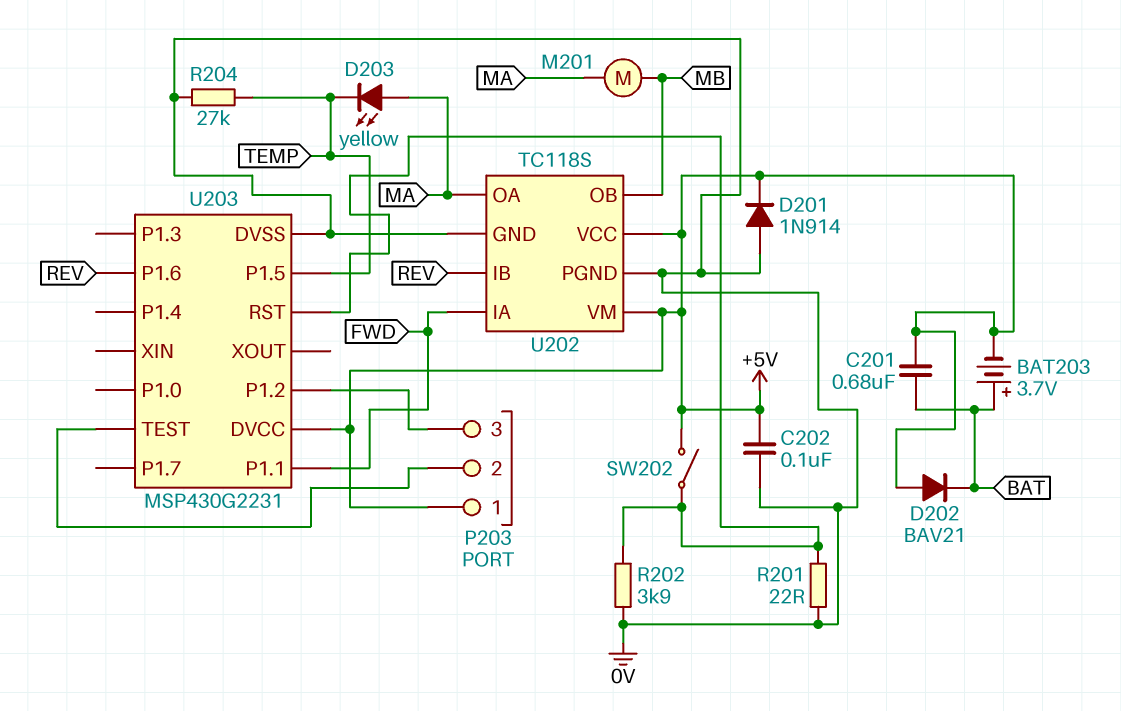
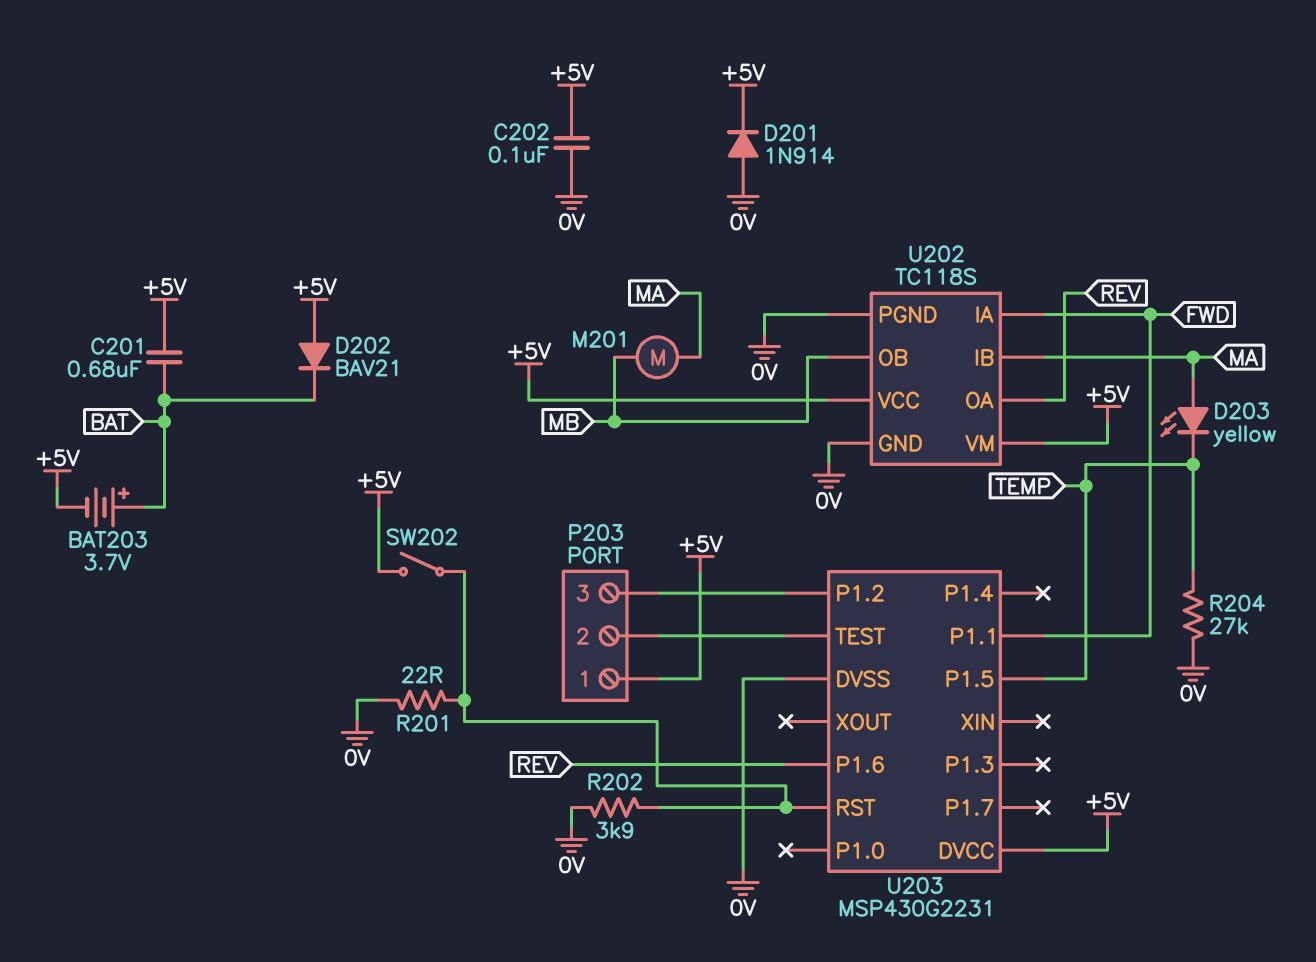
U202 pin IB: REV -> MA
U202 pin OA: MA -> REV

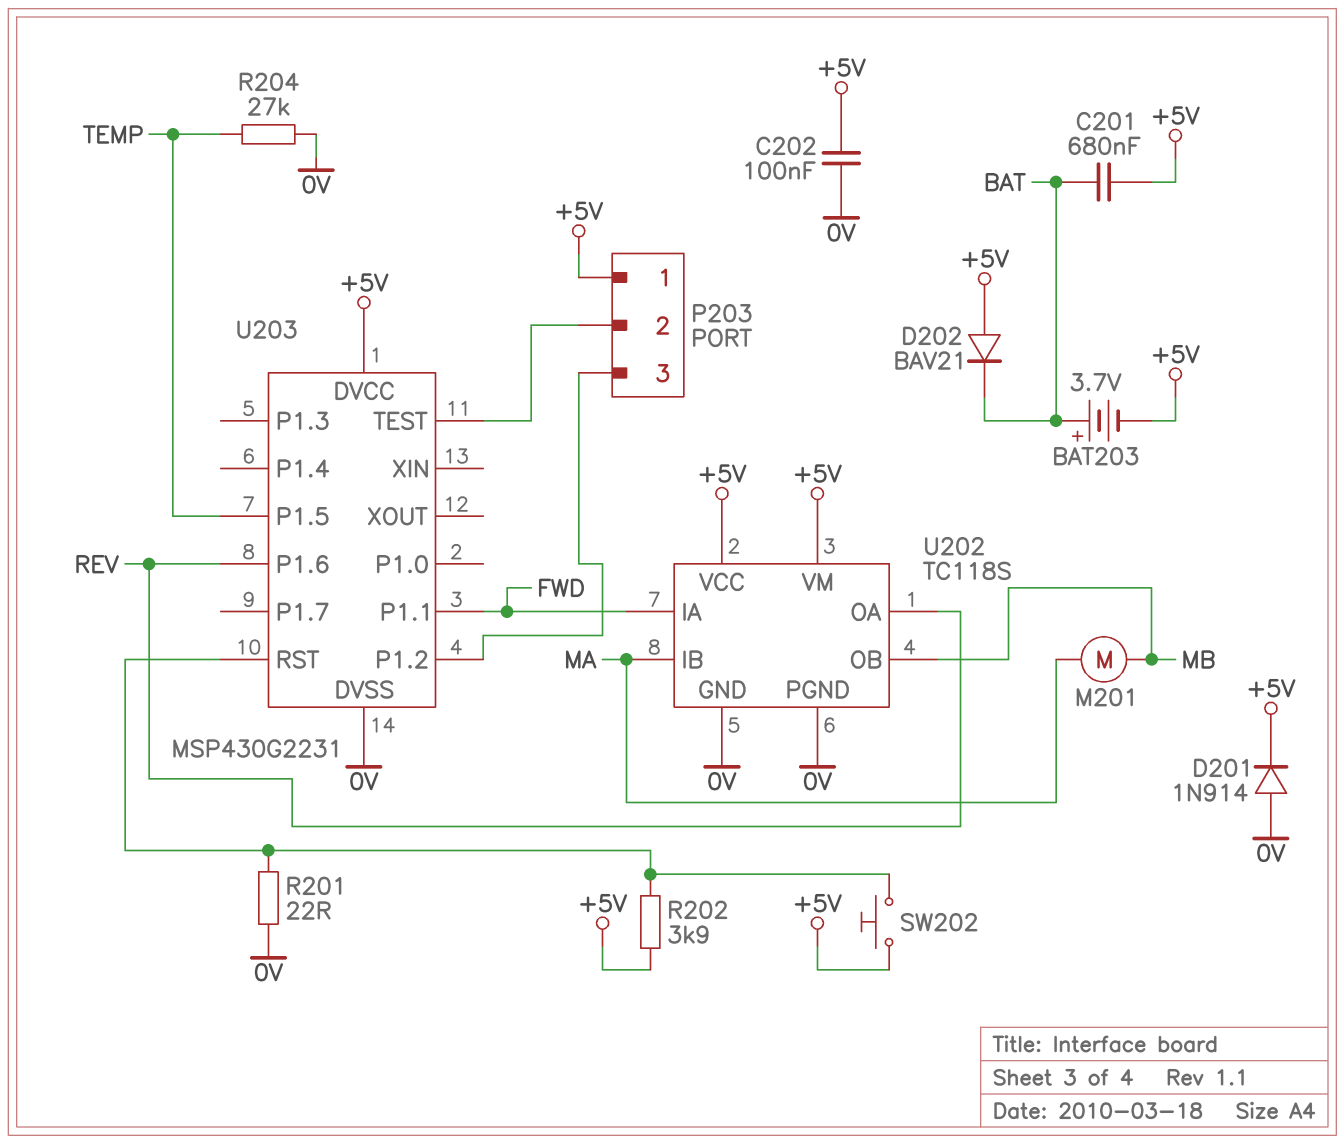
D203: LED yellow (A MA, K TEMP) -> none
R202: 3.9k (0V, U203/RST) -> 3.9k (+5V, U203/RST)
SW202: switch (+5V, U203/RST) -> button (+5V, U203/RST)

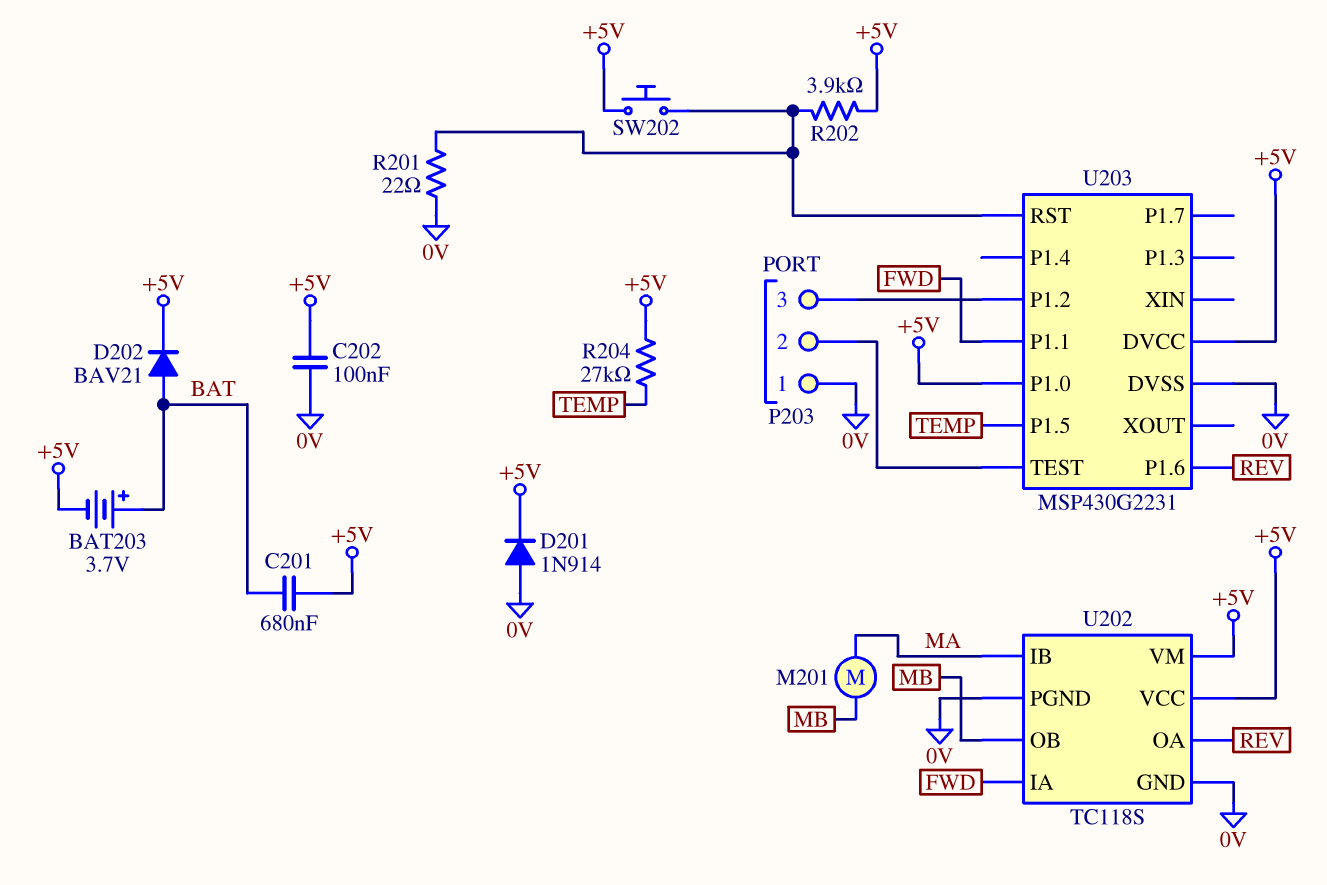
D202: diode BAV21 (A +5V, K BAT) -> diode BAV21 (A BAT, K +5V)
P203 pin 1: +5V -> 0V
R204: 27k (0V, TEMP) -> 27k (+5V, TEMP)
U203 pin P1.0: none -> +5V

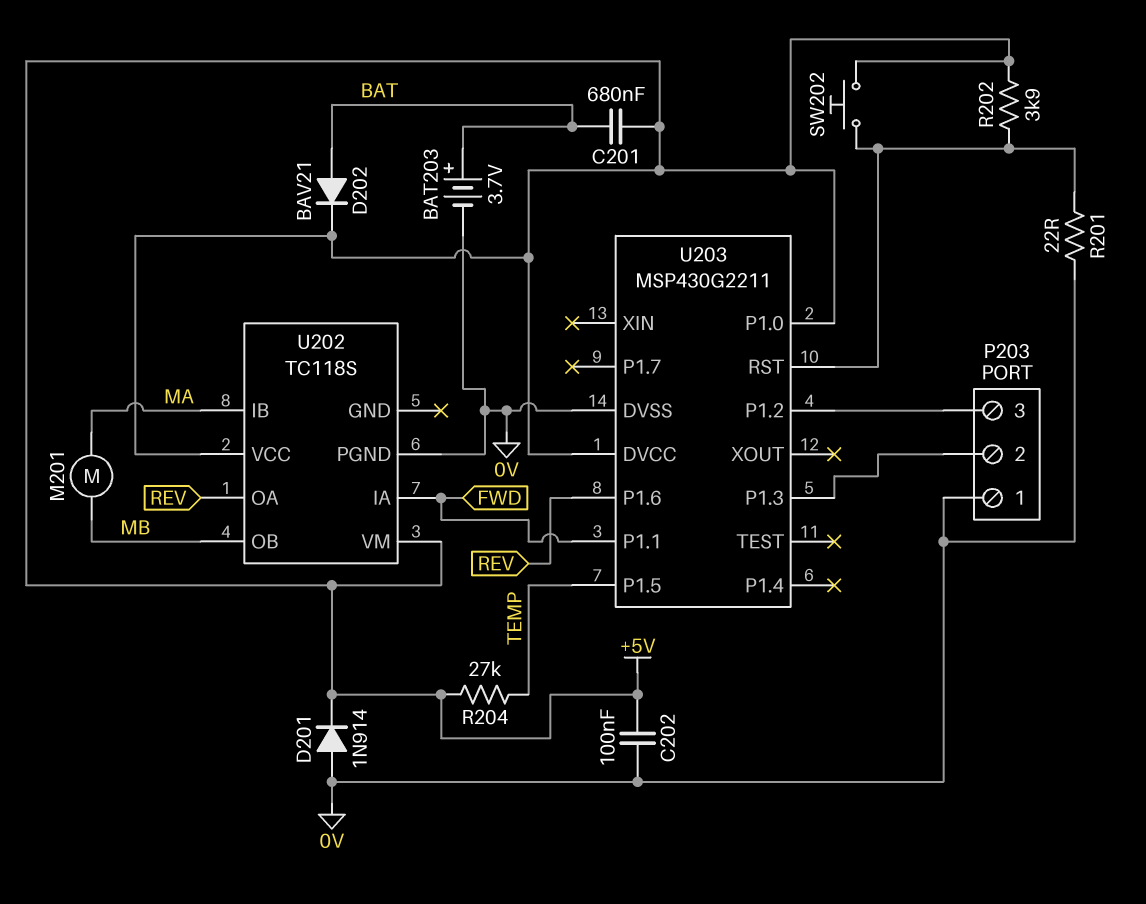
BAT203: 3.7V (plus BAT, minus +5V) -> 3.7V (plus BAT, minus 0V)
U202 pin GND: 0V -> none
U203: MSP430G2231 -> MSP430G2211
U203 pin P1.3: none -> P203/2
U203 pin TEST: P203/2 -> none

